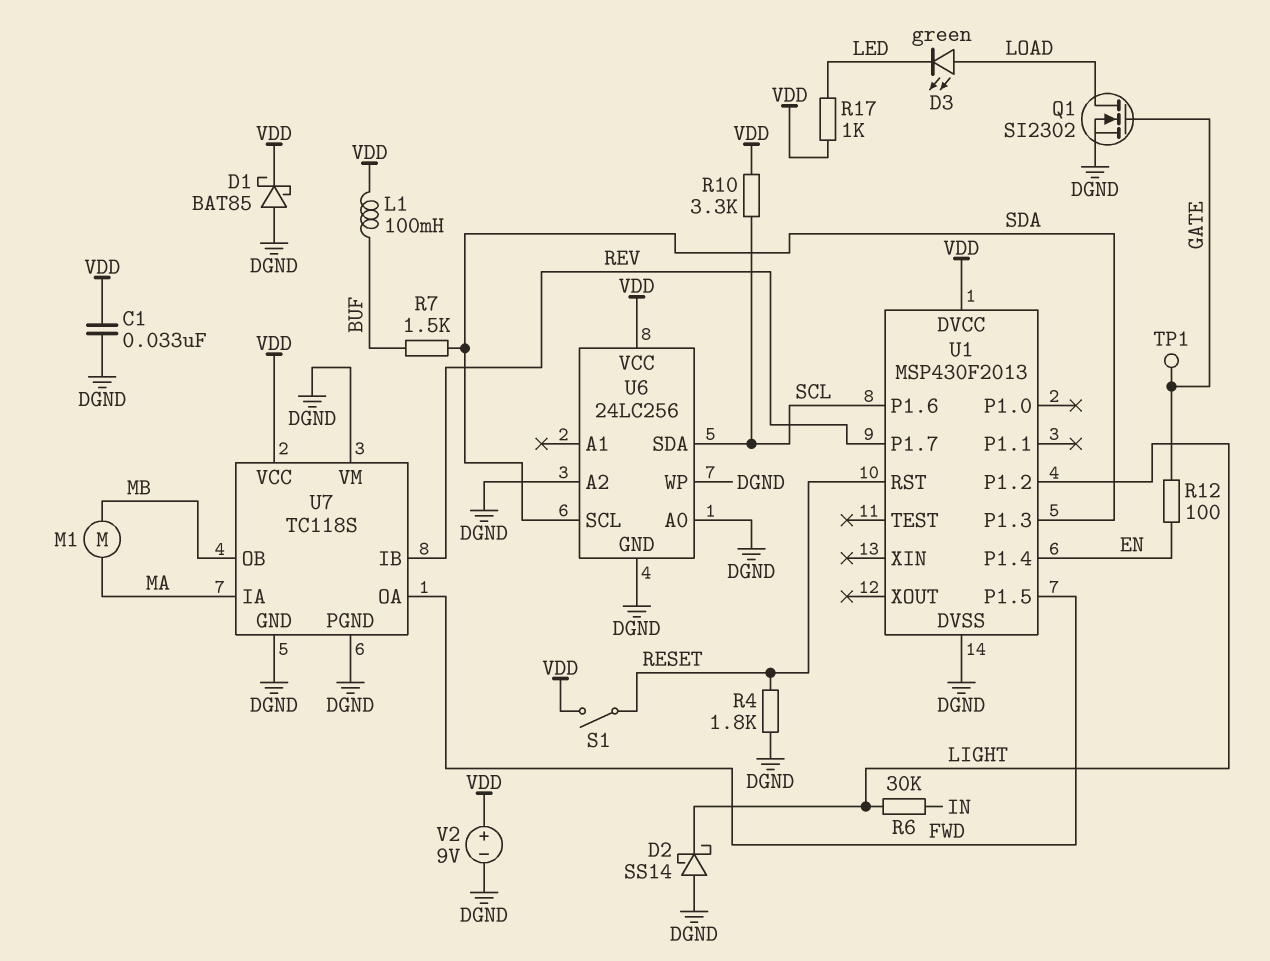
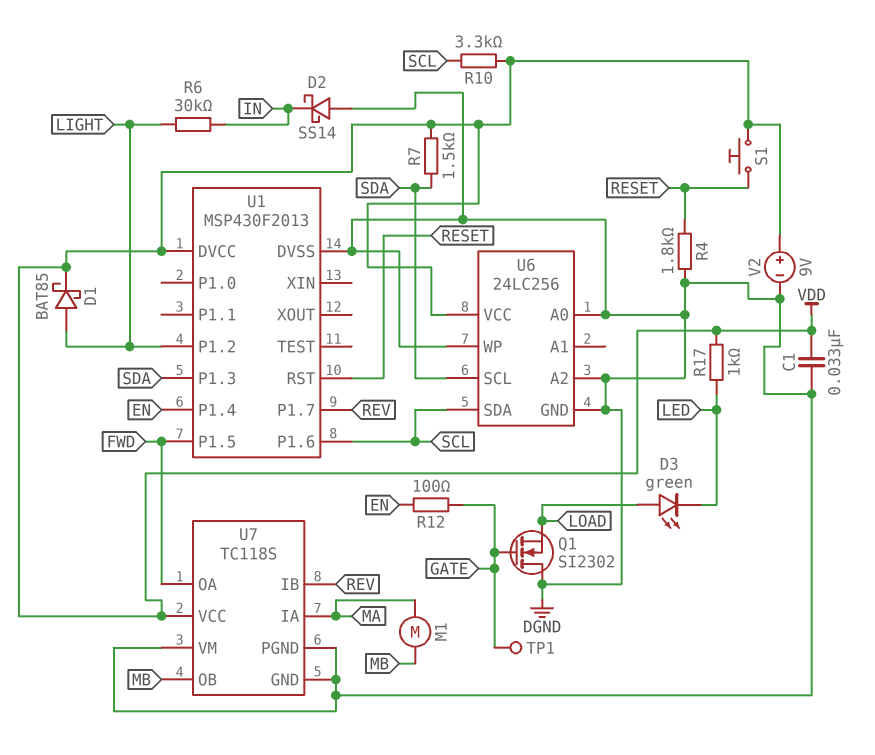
D1: schottky BAT85 (A DGND, K VDD) -> schottky BAT85 (A LIGHT, K VDD)
D2: schottky SS14 (A DGND, K LIGHT) -> schottky SS14 (A DGND, K IN)
L1: 100mH (BUF, VDD) -> none
Q1: NMOS SI2302 (G GATE, D LOAD, S DGND) -> NMOS SI2302 (G GATE, D DGND, S LOAD)
R7: 1.5k (BUF, SDA) -> 1.5k (SDA, VDD)
S1: switch (RESET, VDD) -> button (RESET, VDD)

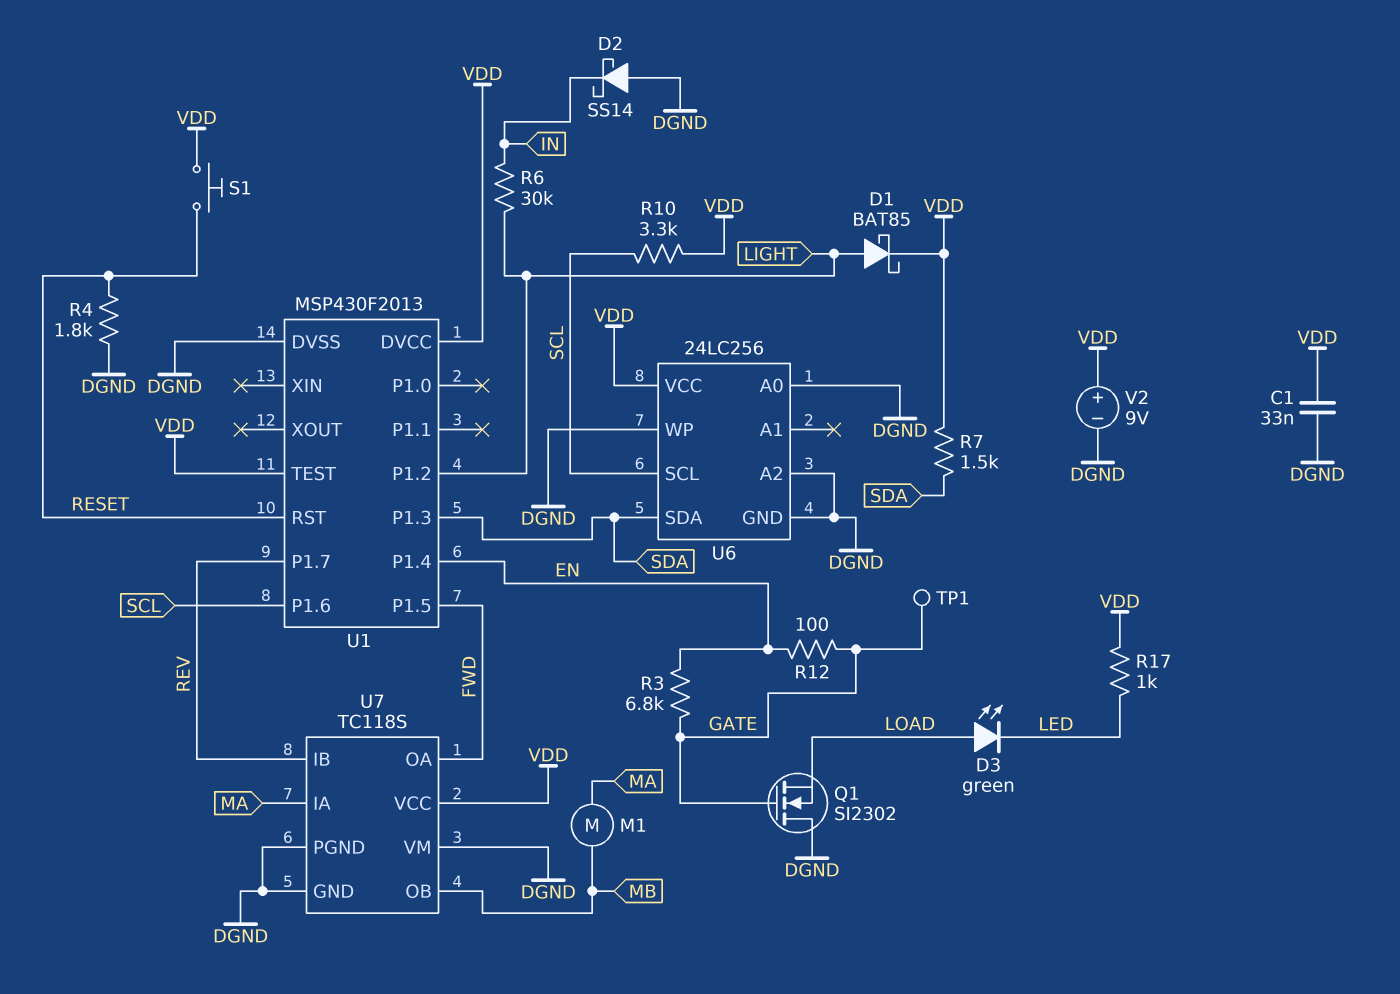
R3: none -> 6.8k (EN, GATE)
U1 pin TEST: none -> VDD
U6 pin SCL: SDA -> SCL
U6 pin SDA: SCL -> SDA

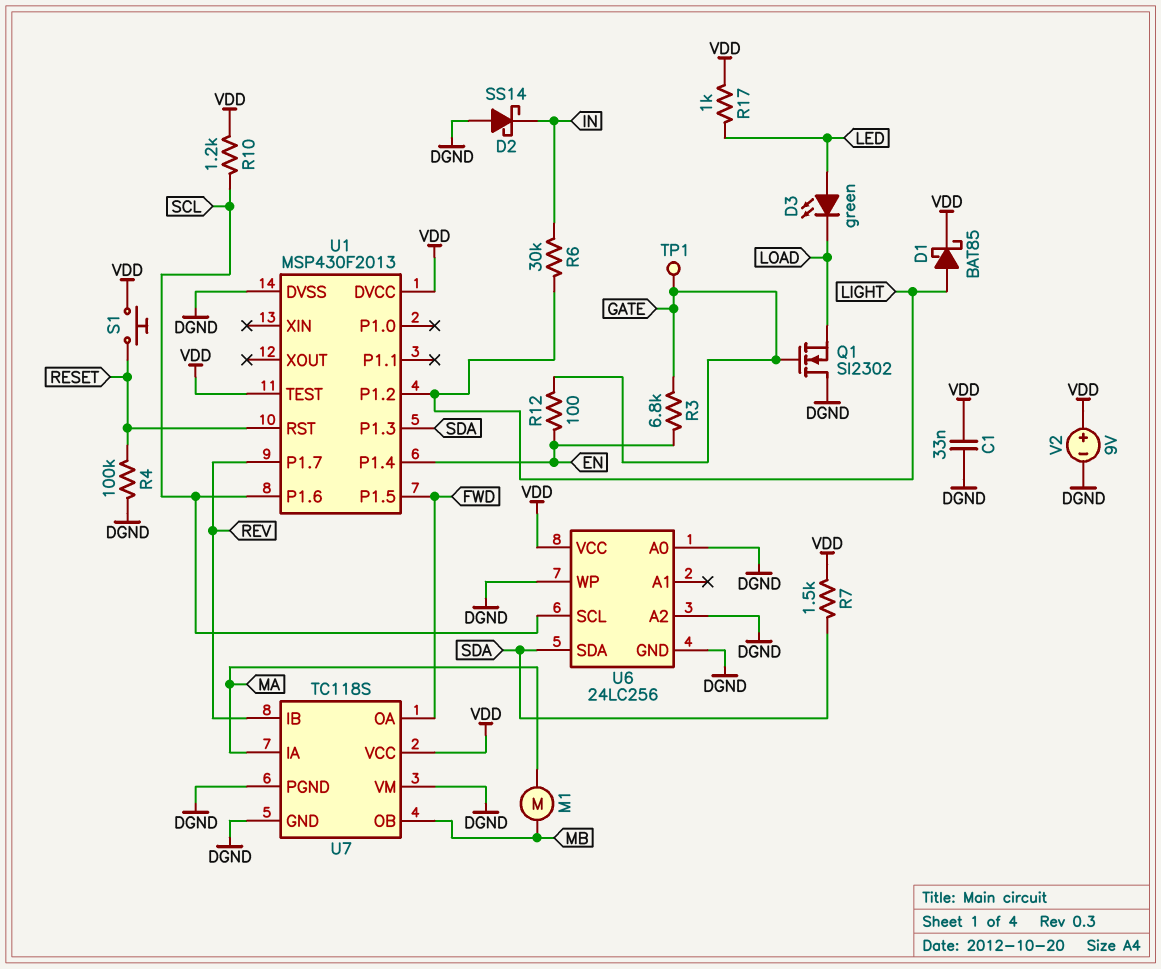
D3: LED green (A LOAD, K LED) -> LED green (A LED, K LOAD)
R4: 1.8k (DGND, RESET) -> 100k (DGND, RESET)
R10: 3.3k (SCL, VDD) -> 1.2k (SCL, VDD)

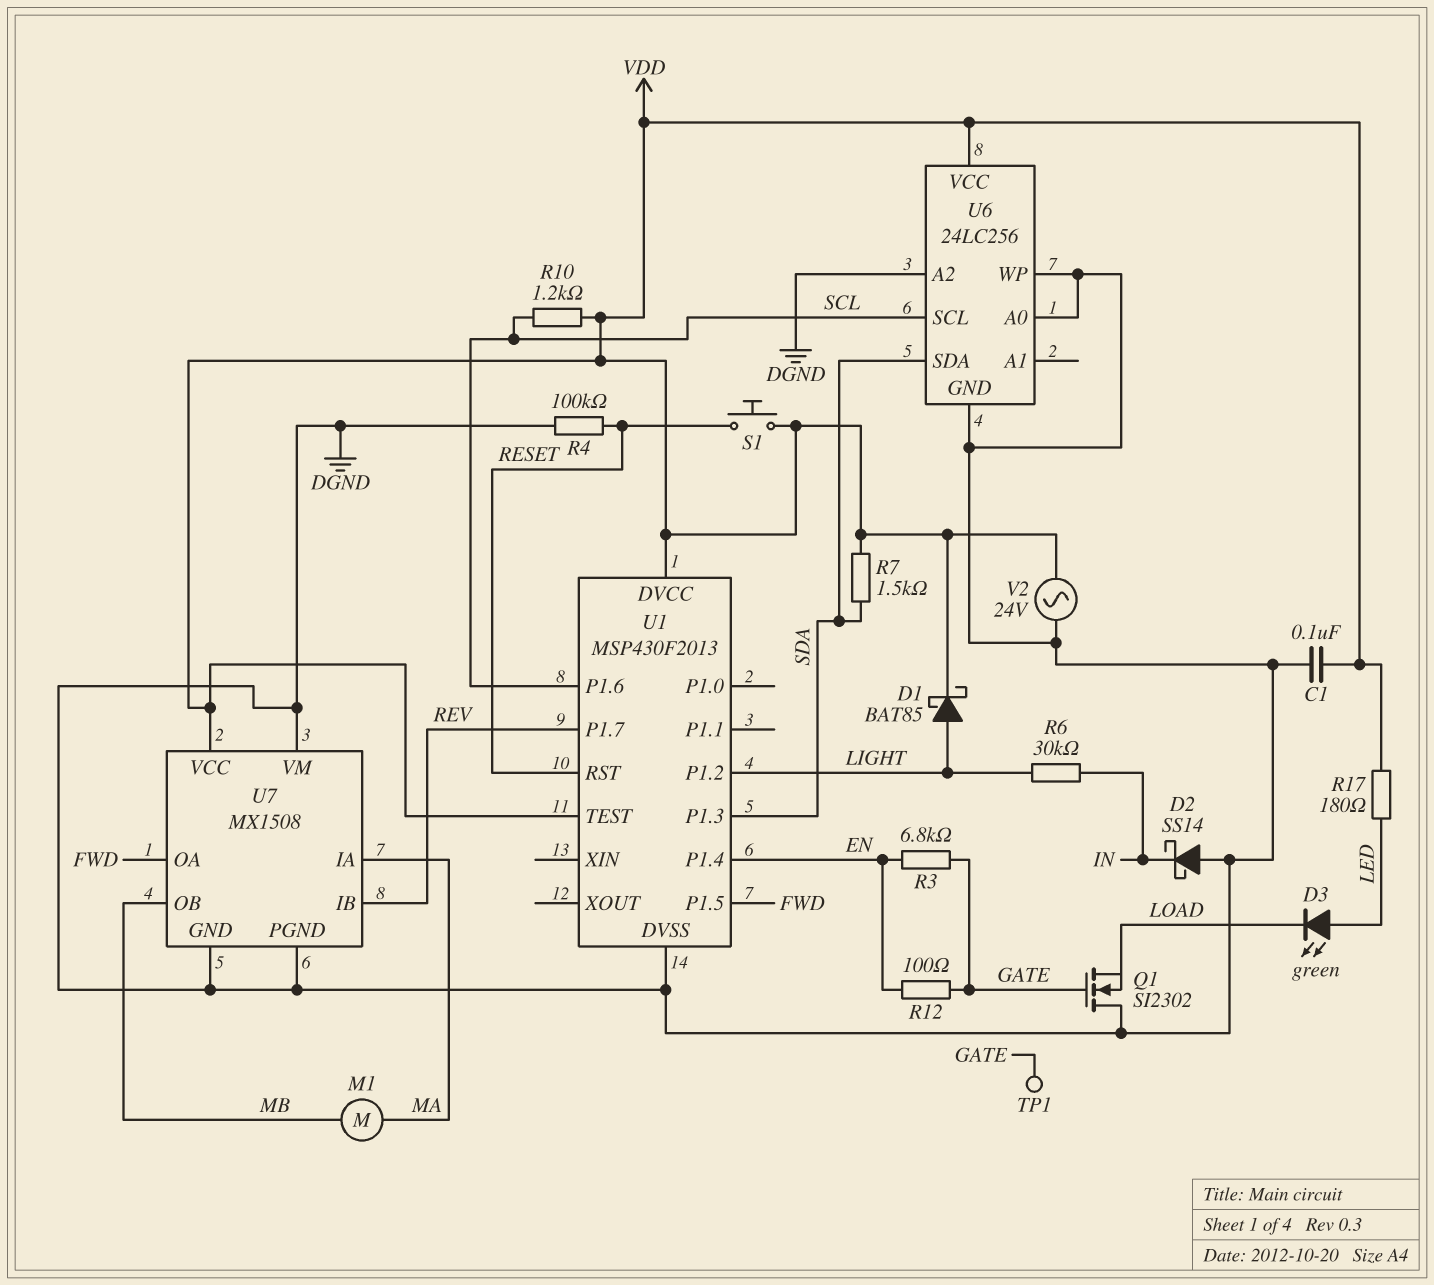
C1: 33nF (DGND, VDD) -> 100nF (DGND, VDD)
R17: 1k (LED, VDD) -> 180 (LED, VDD)
U7: TC118S -> MX1508
V2: 9V (plus VDD, minus DGND) -> AC 24V (DGND, VDD)

